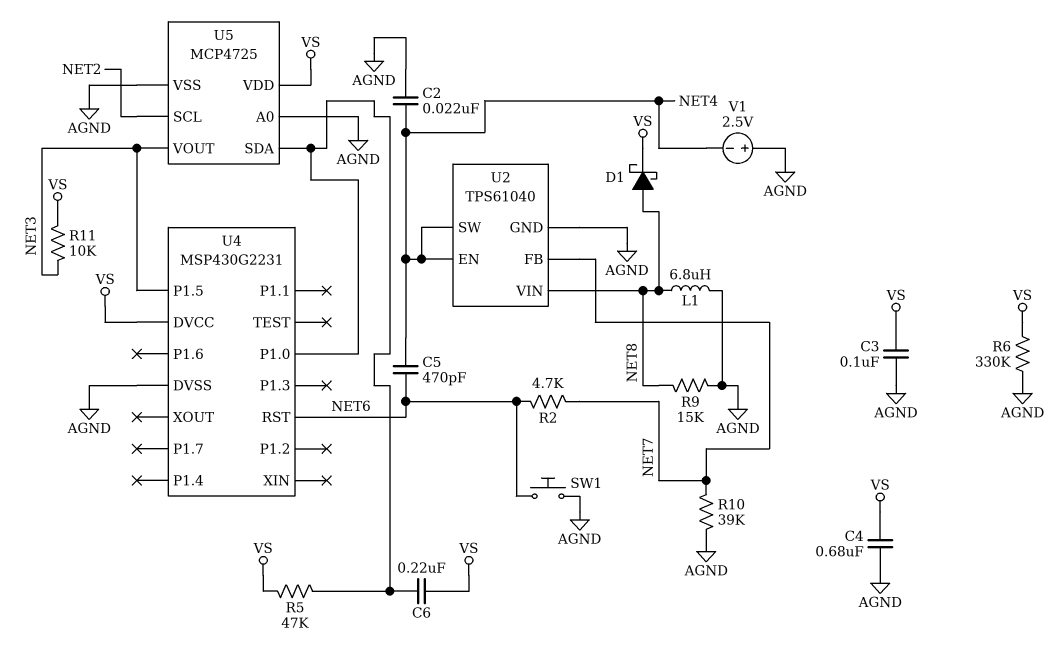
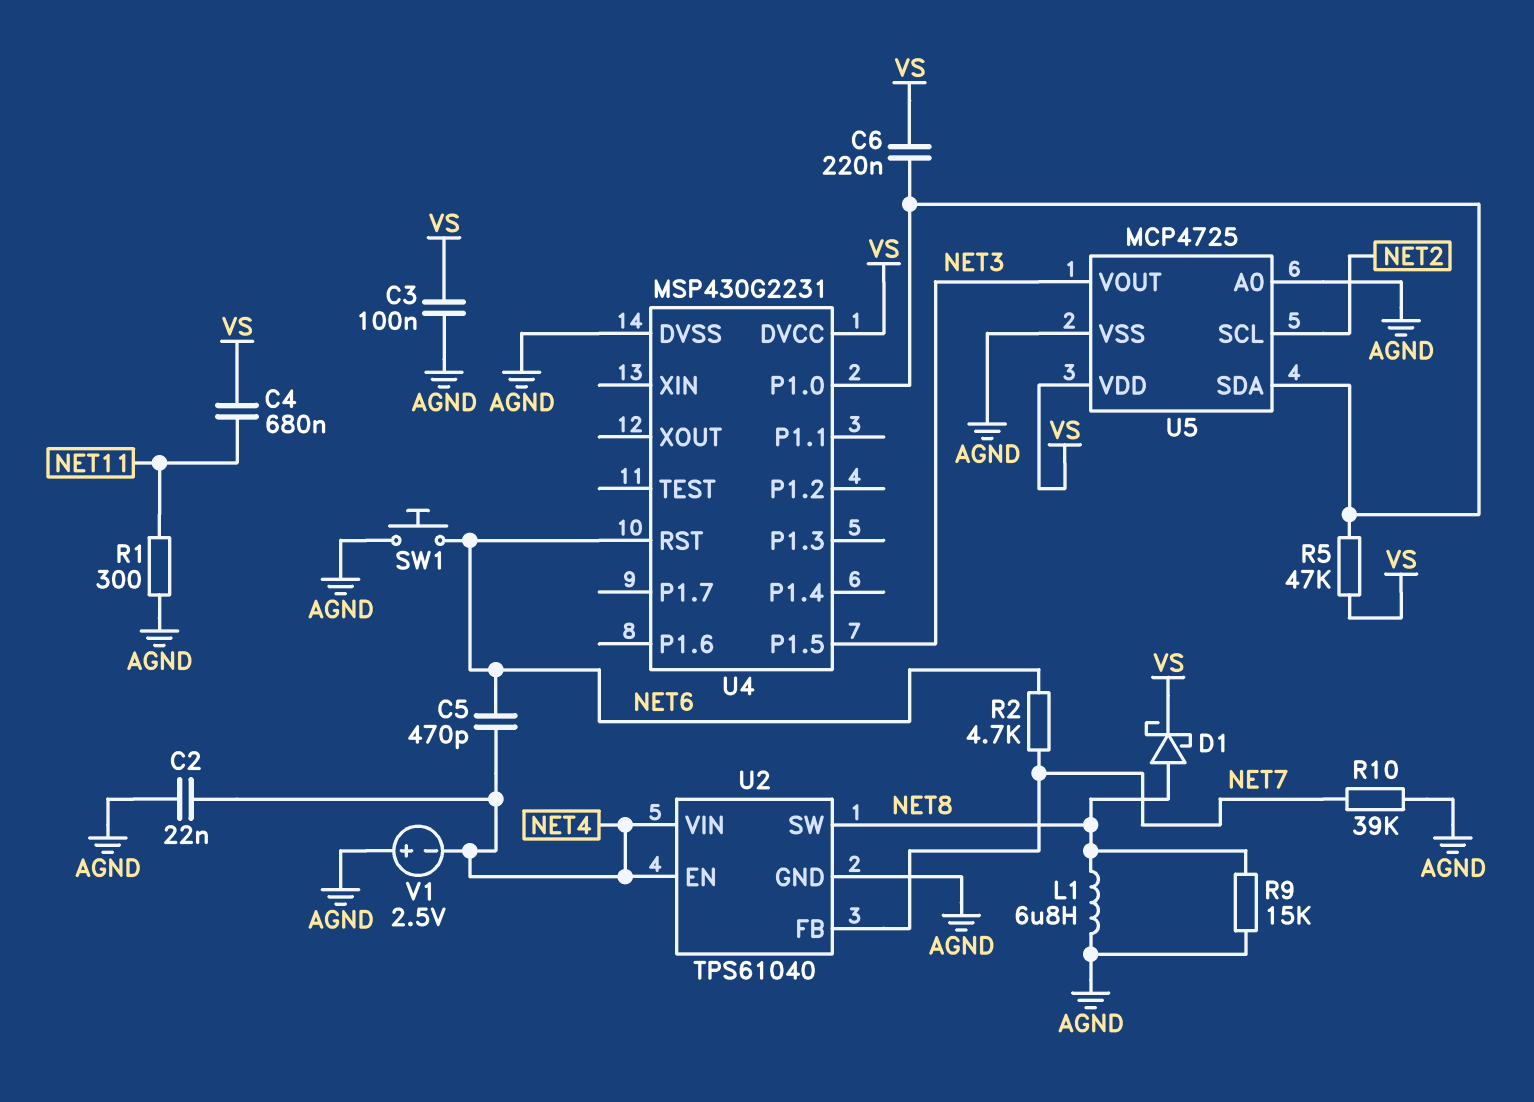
C4: 680nF (AGND, VS) -> 680nF (NET11, VS)
R1: none -> 300 (AGND, NET11)
R6: 330k (AGND, VS) -> none
R11: 10k (NET3, VS) -> none
U2 pin SW: NET4 -> NET8
U2 pin VIN: NET8 -> NET4

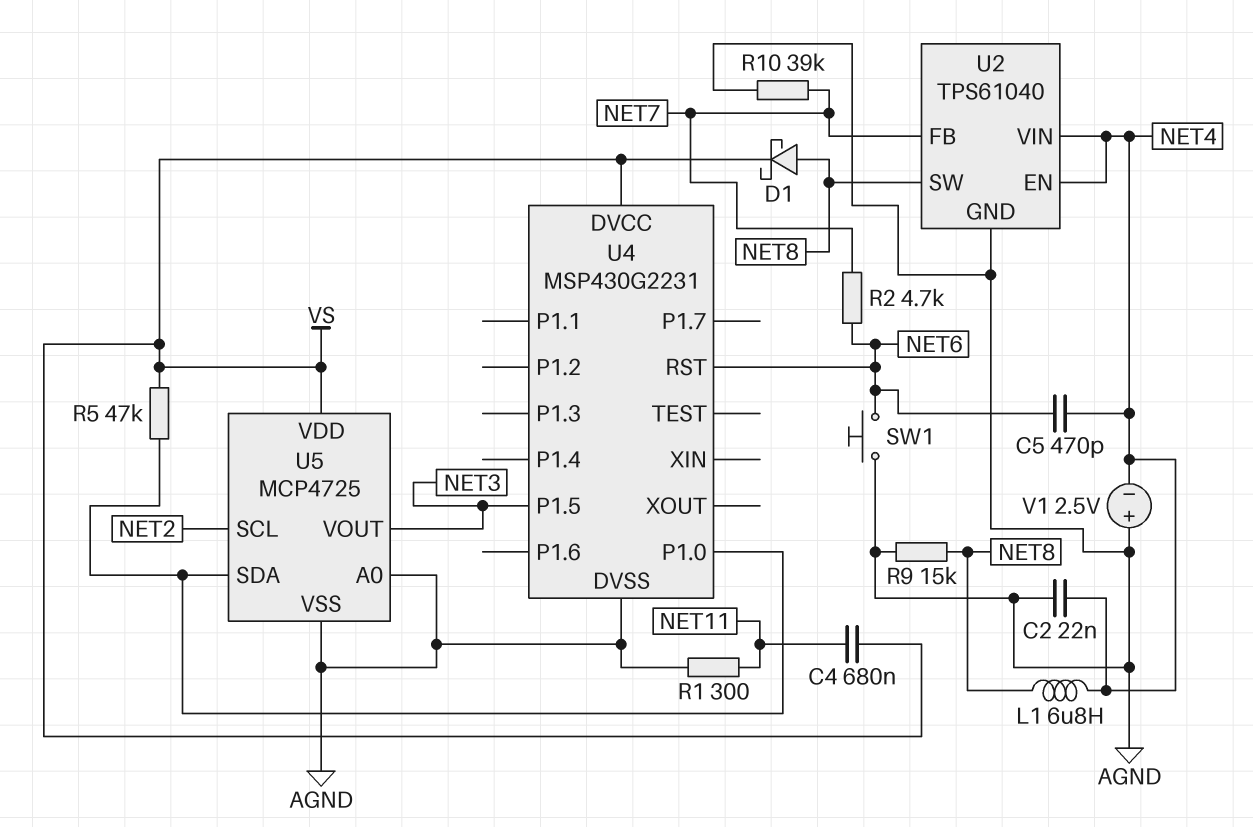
C3: 100nF (AGND, VS) -> none
C6: 220nF (U4/P1.0, VS) -> none
L1: 6.8uH (AGND, NET8) -> 6.8uH (NET4, NET8)

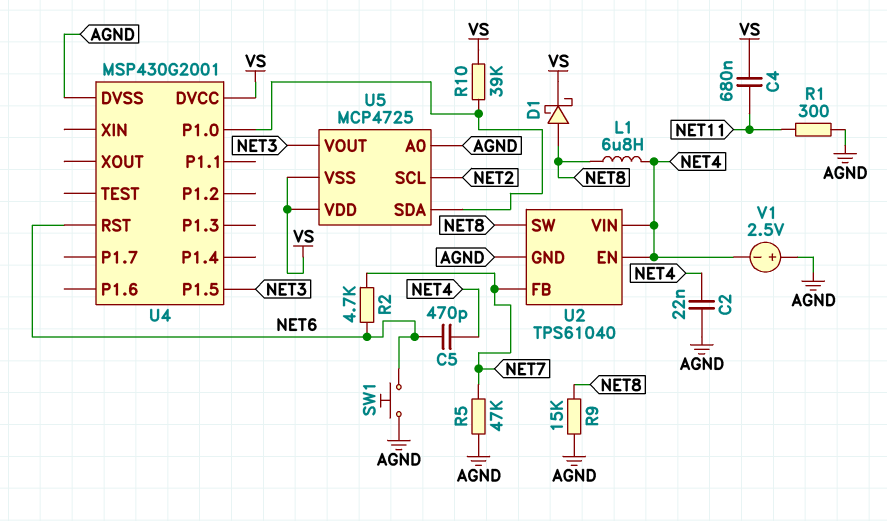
R5: 47k (U4/P1.0, VS) -> 47k (AGND, NET7)
R10: 39k (AGND, NET7) -> 39k (U4/P1.0, VS)
U4: MSP430G2231 -> MSP430G2001
U5 pin VSS: AGND -> VS

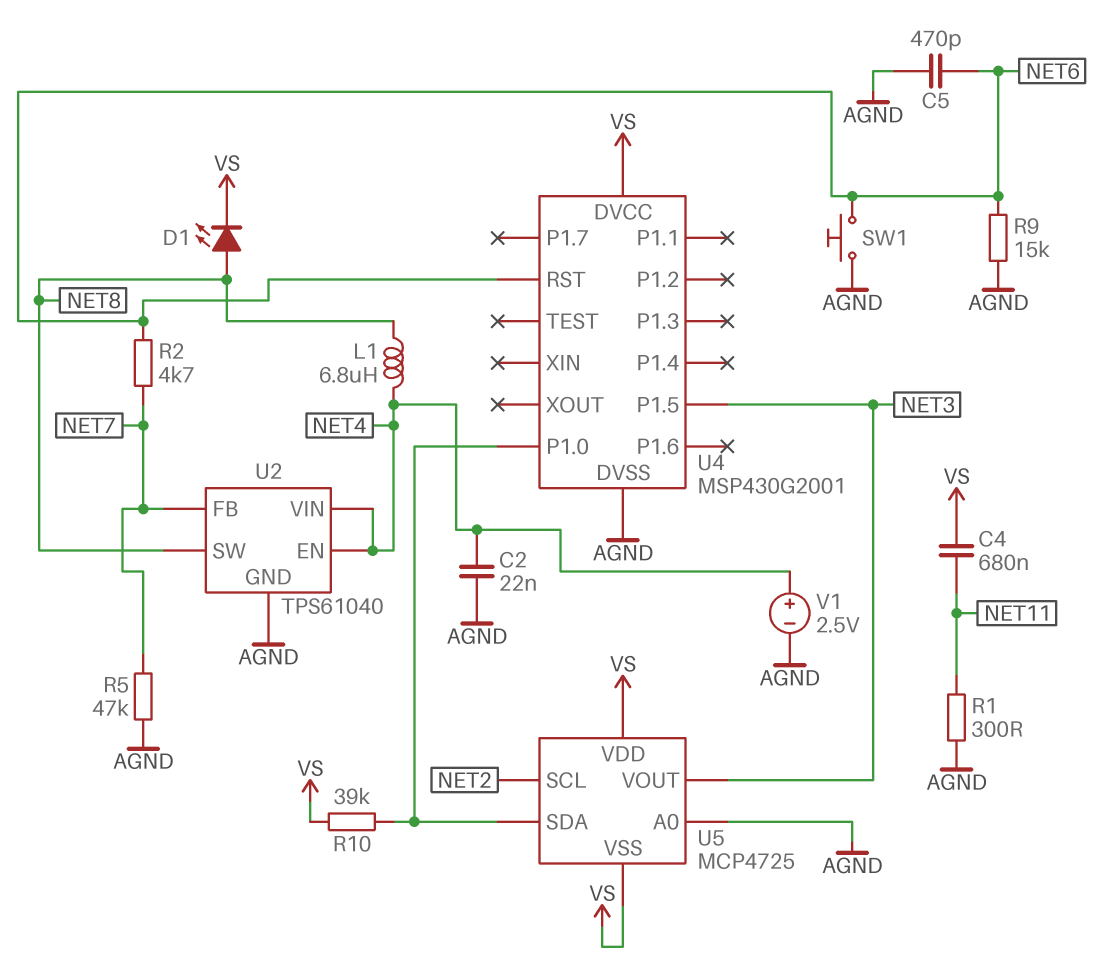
C5: 470pF (NET4, NET6) -> 470pF (AGND, NET6)
D1: schottky (A NET8, K VS) -> LED (A NET8, K VS)
R9: 15k (AGND, NET8) -> 15k (AGND, NET6)
V1: 2.5V (plus AGND, minus NET4) -> 2.5V (plus NET4, minus AGND)

